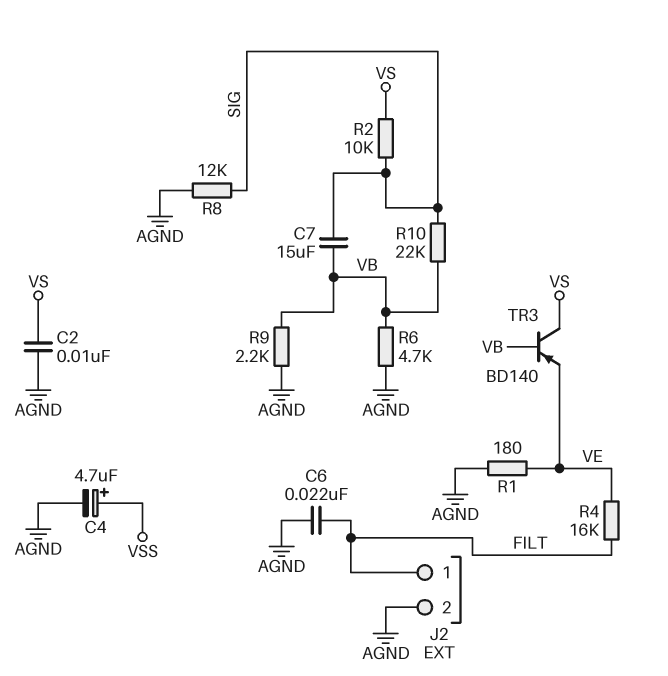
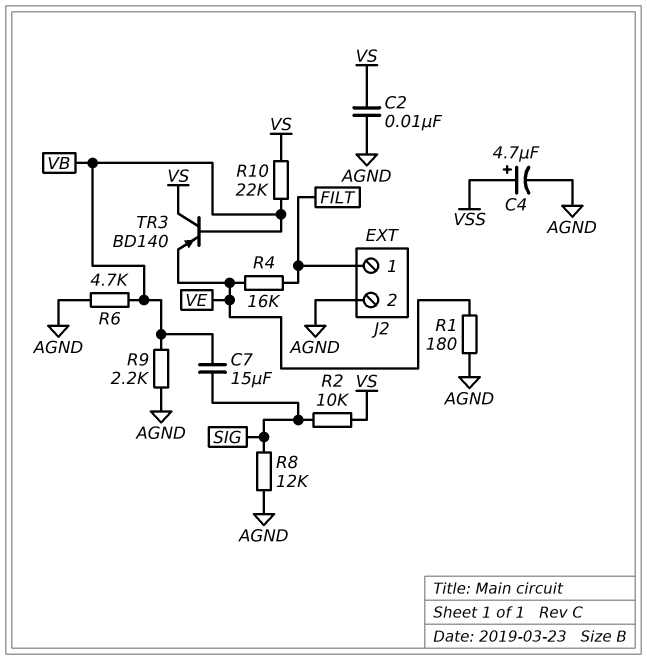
C6: 22nF (AGND, FILT) -> none
R10: 22k (SIG, VB) -> 22k (VB, VS)

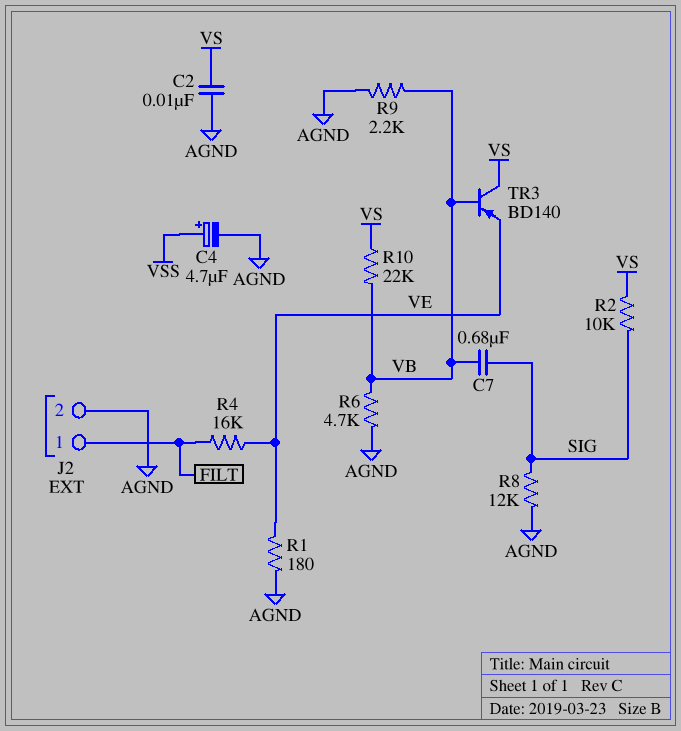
C7: 15uF (SIG, VB) -> 680nF (SIG, VB)

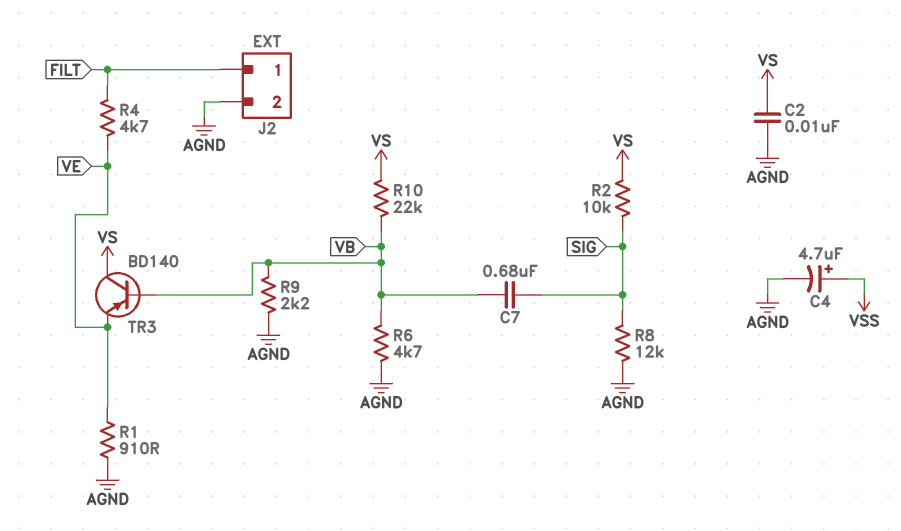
R1: 180 (AGND, VE) -> 910 (AGND, VE)
R4: 16k (FILT, VE) -> 4.7k (FILT, VE)

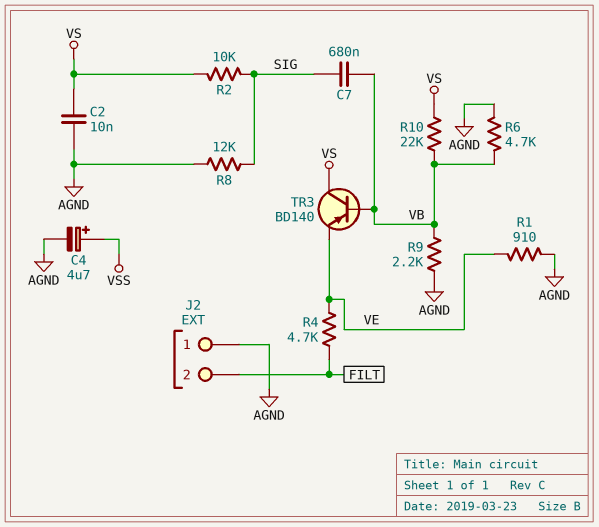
J2 pin 1: FILT -> AGND
J2 pin 2: AGND -> FILT

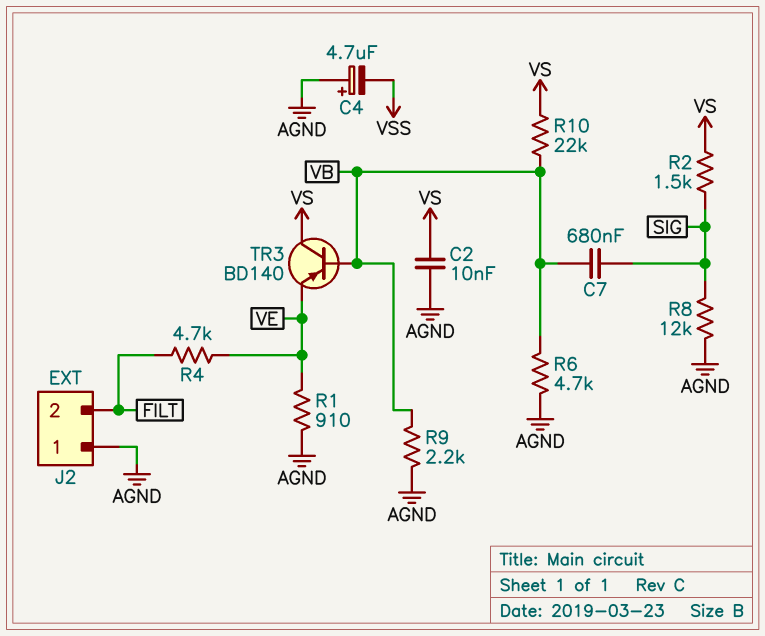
C4: 4.7uF (plus VSS, minus AGND) -> 4.7uF (plus AGND, minus VSS)
R2: 10k (SIG, VS) -> 1.5k (SIG, VS)

